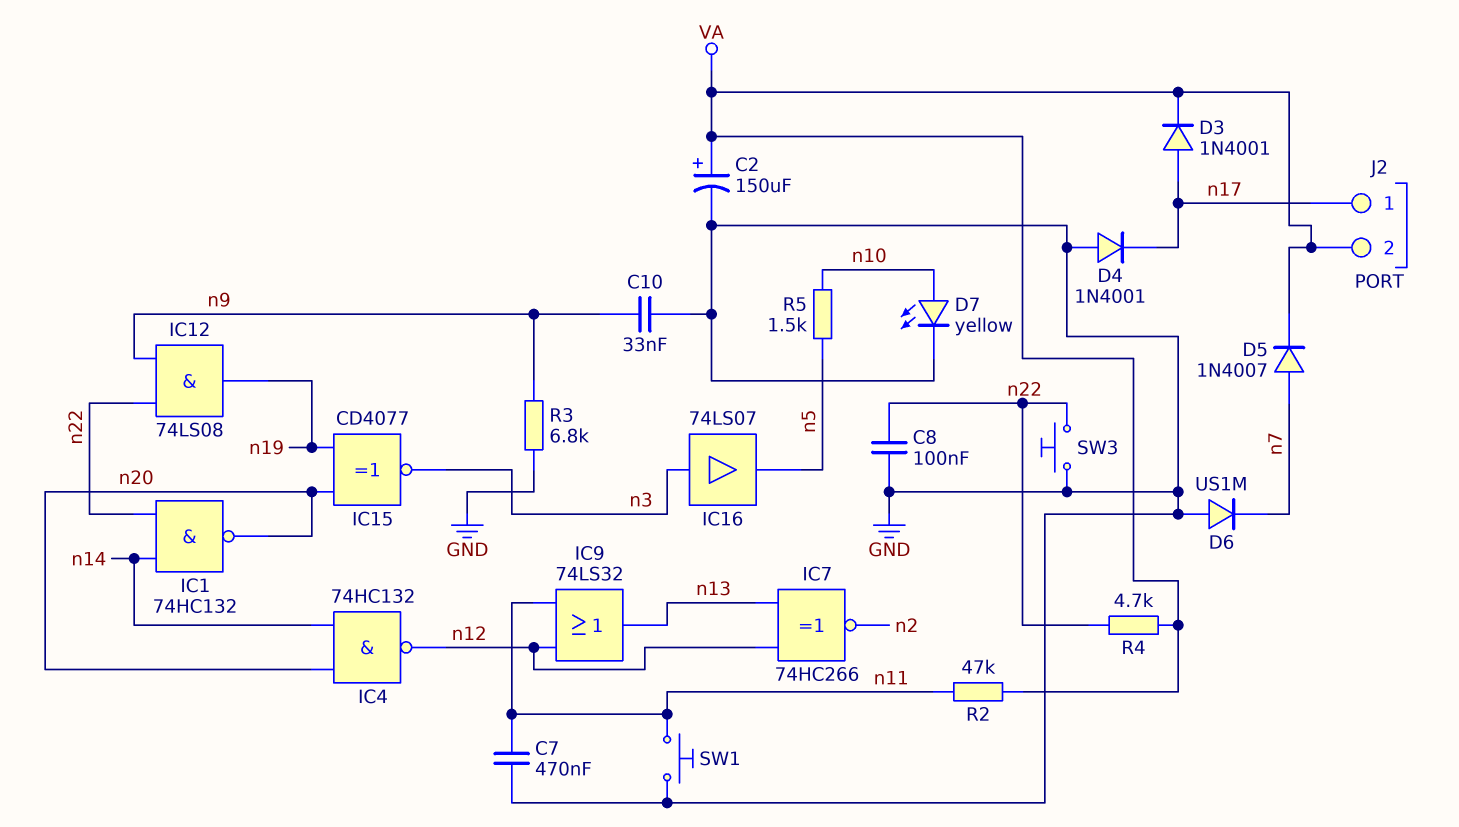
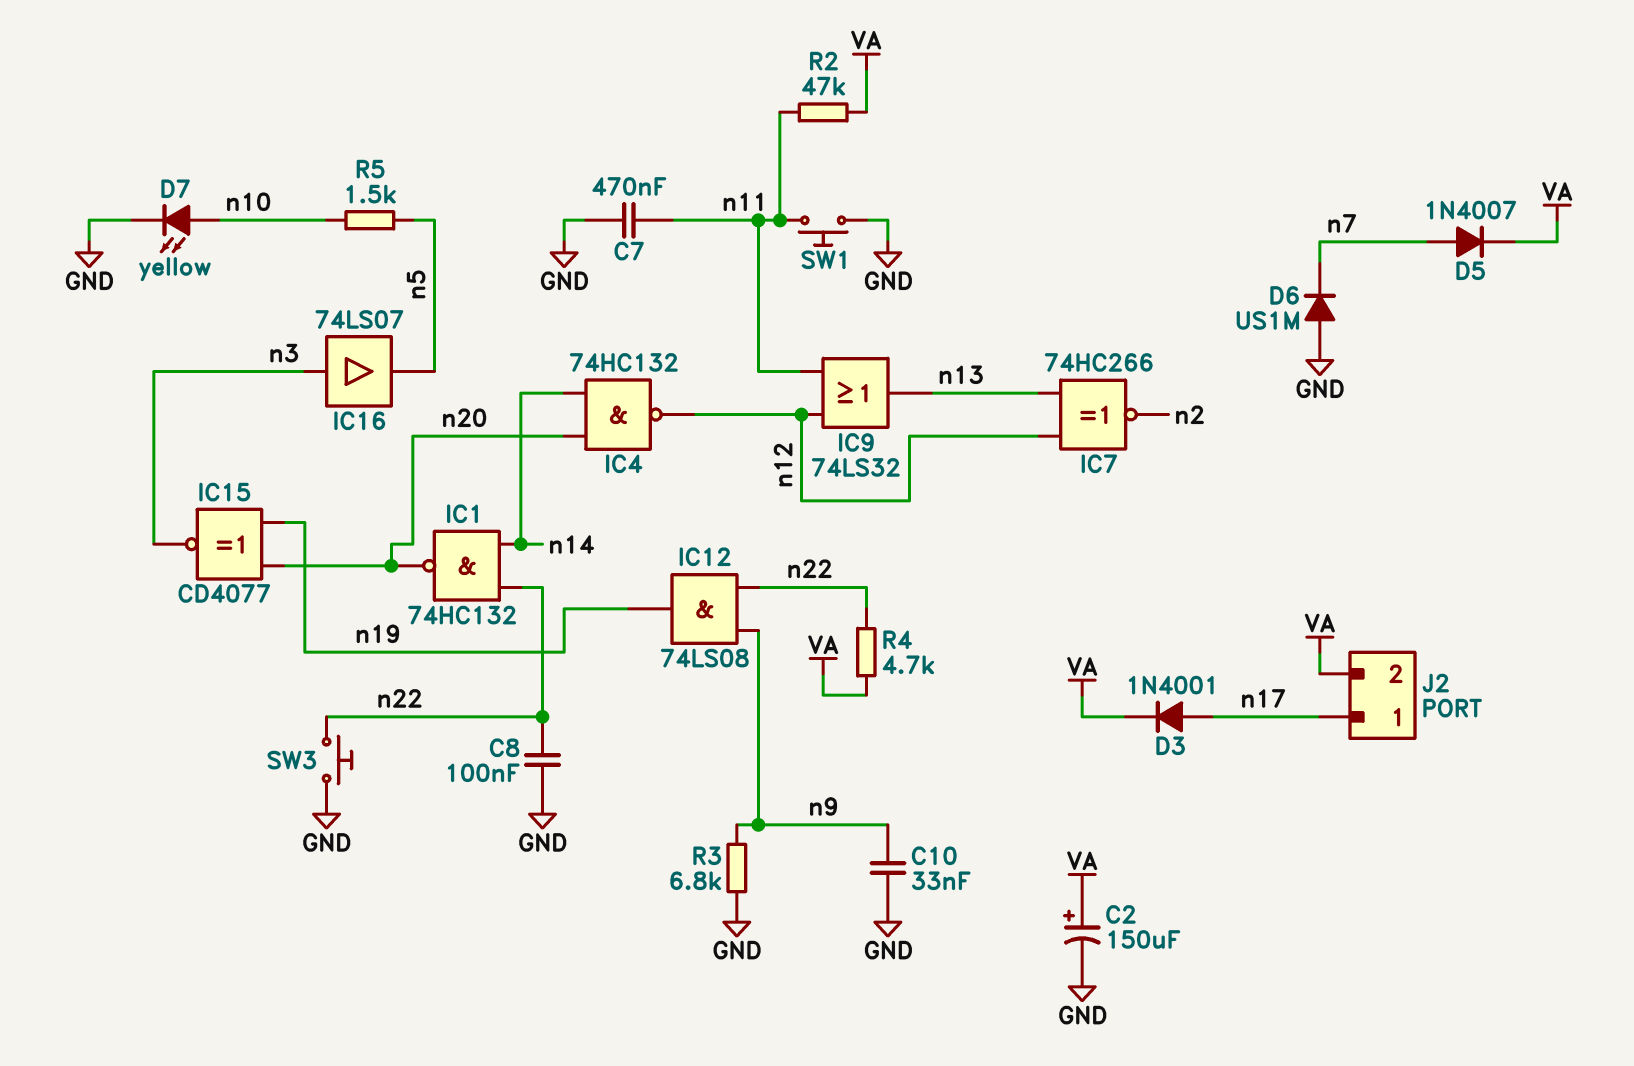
D4: diode 1N4001 (A GND, K n17) -> none

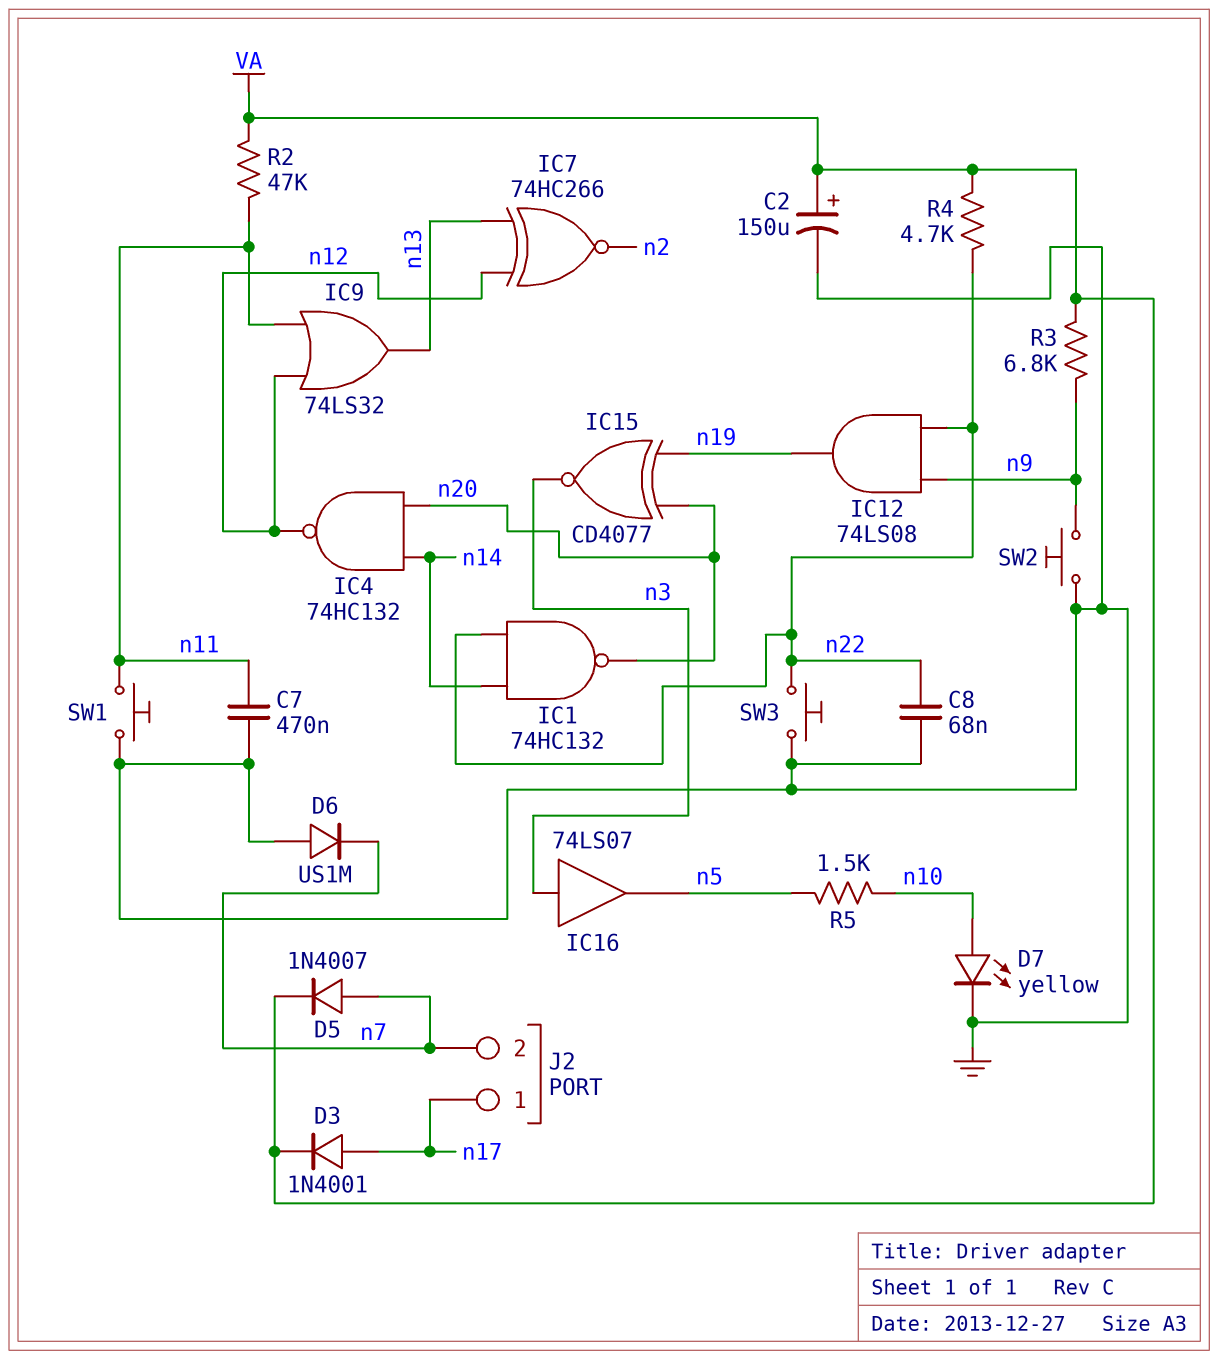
C8: 100nF (GND, n22) -> 68nF (GND, n22)
C10: 33nF (GND, n9) -> none
J2 pin 2: VA -> n7
R3: 6.8k (GND, n9) -> 6.8k (VA, n9)
SW2: none -> button (GND, n9)

